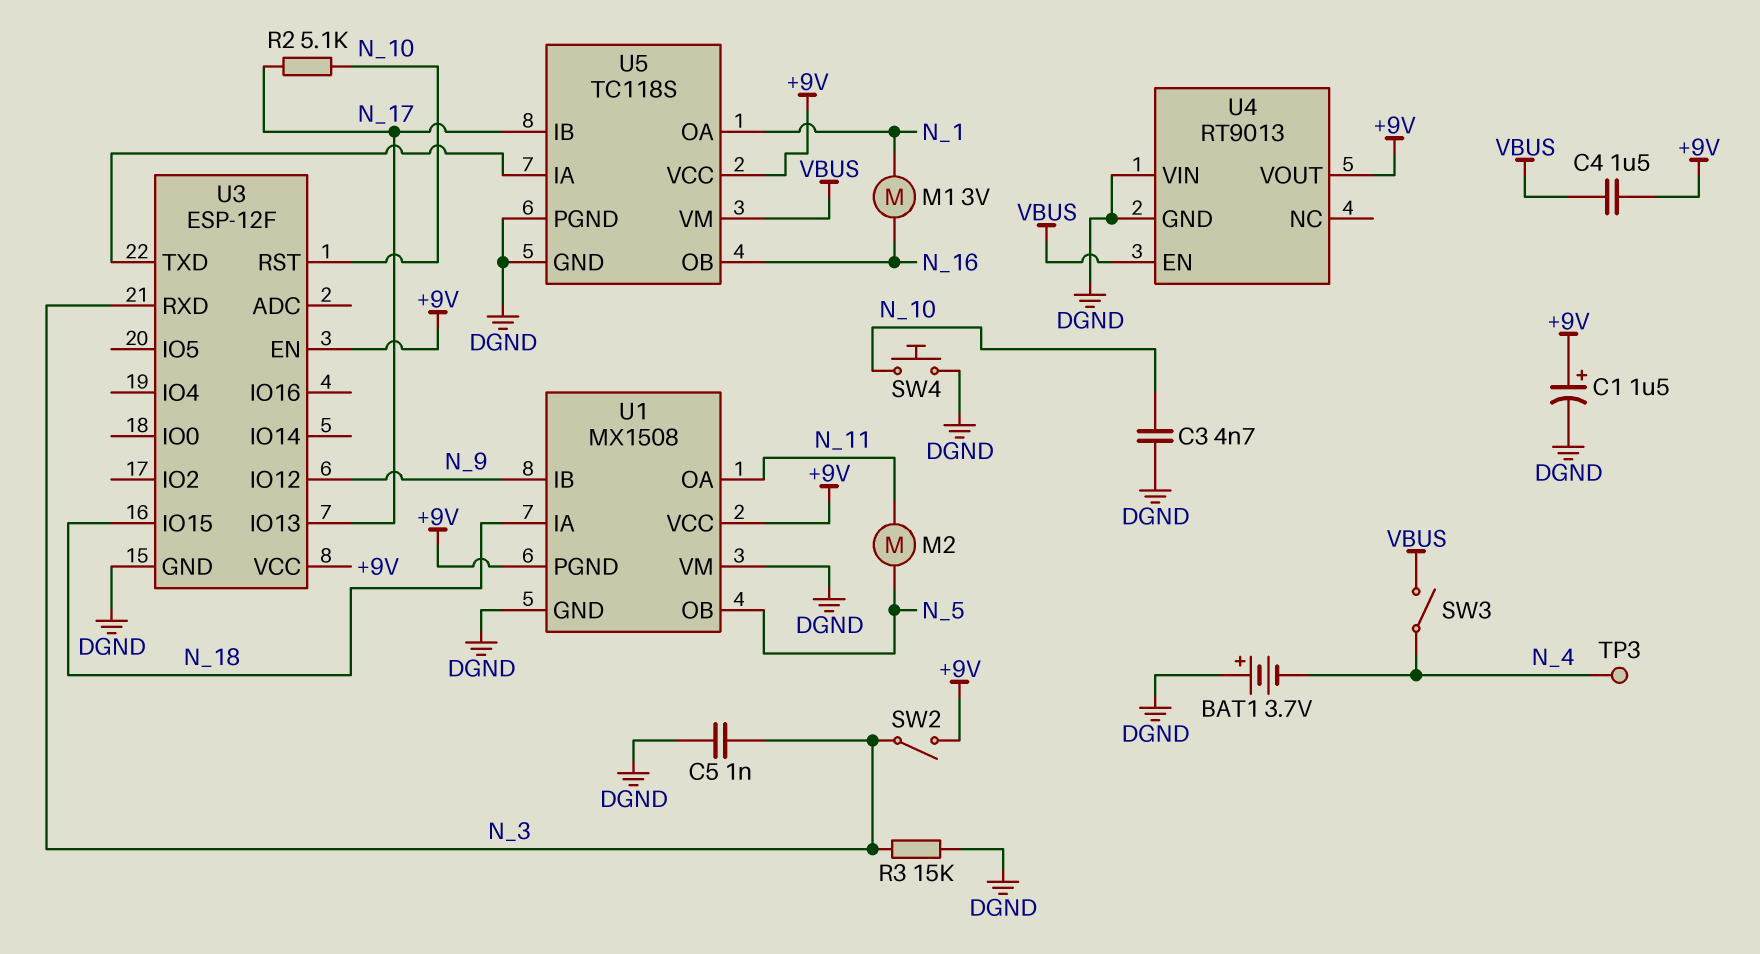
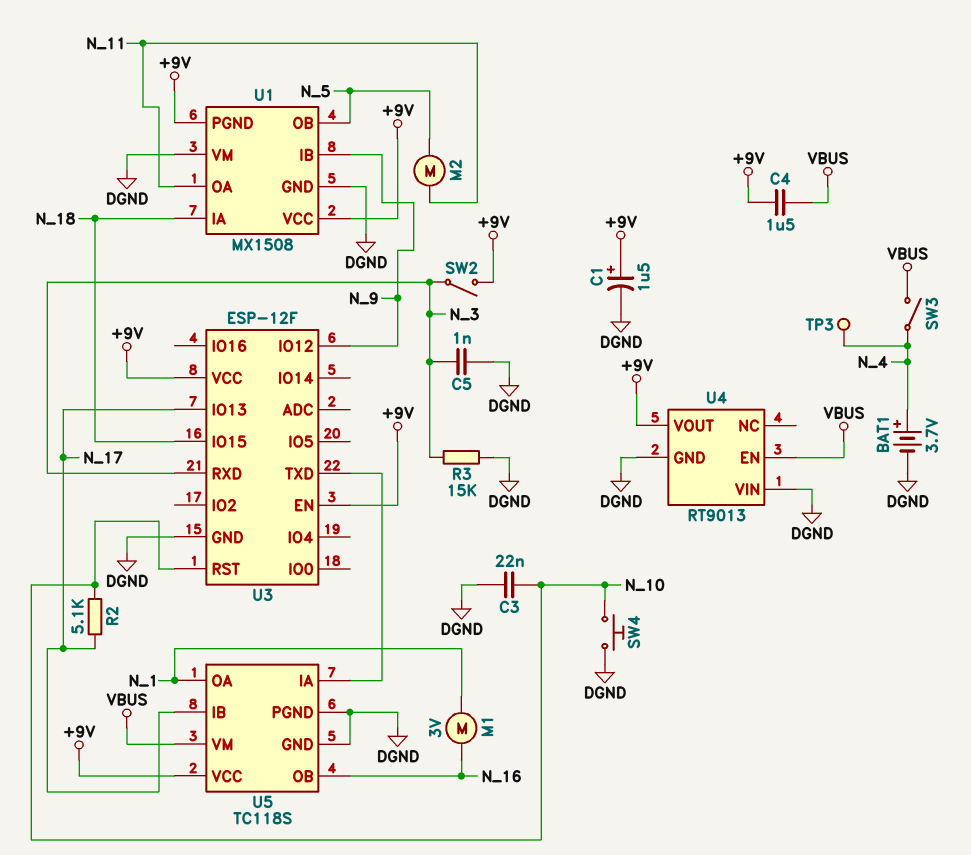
BAT1: 3.7V (plus DGND, minus N_4) -> 3.7V (plus N_4, minus DGND)
C3: 4.7nF (DGND, N_10) -> 22nF (DGND, N_10)

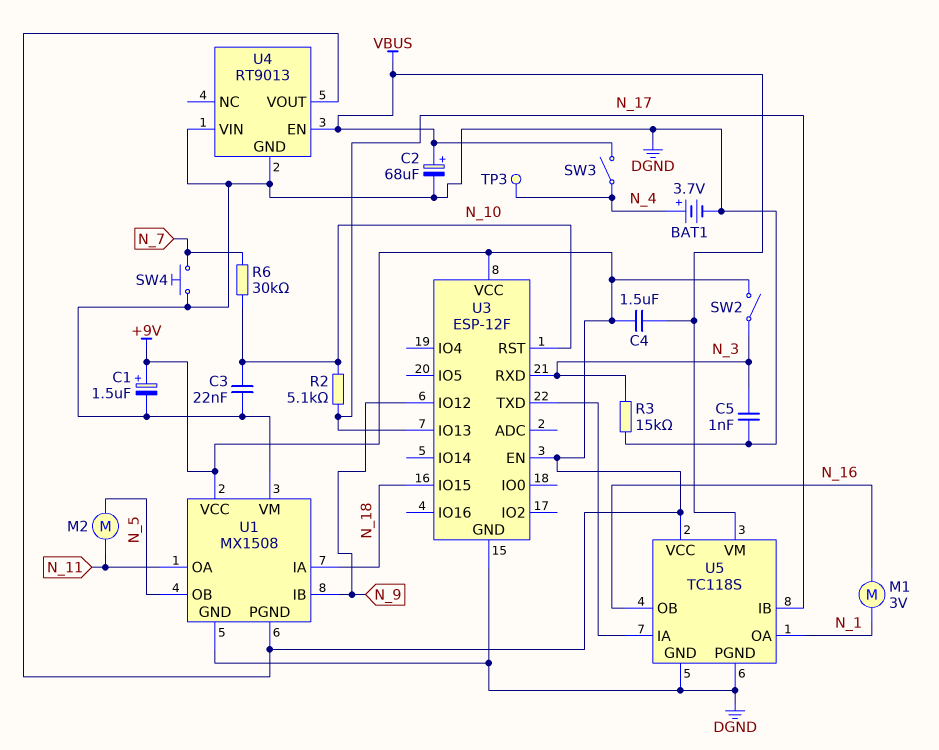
C2: none -> 68uF (plus VBUS, minus DGND)
R6: none -> 30k (N_7, N_10)
SW4: button (DGND, N_10) -> button (DGND, N_7)

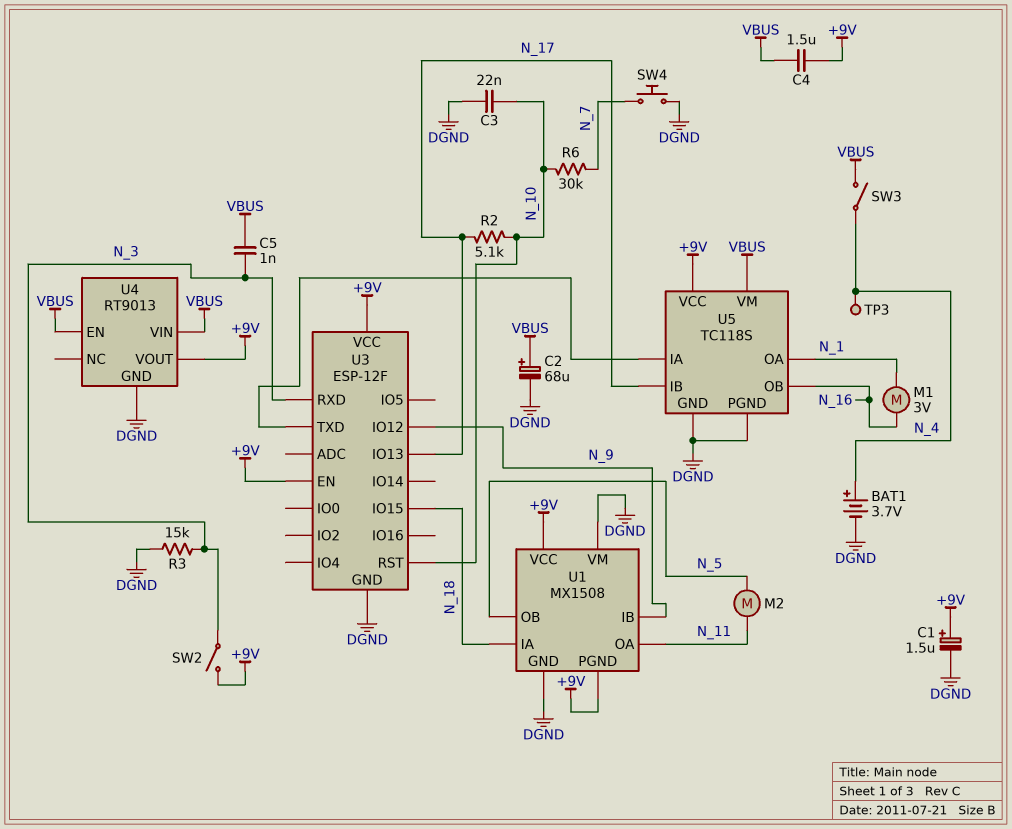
C5: 1nF (DGND, N_3) -> 1nF (N_3, VBUS)
U4 pin VIN: DGND -> VBUS

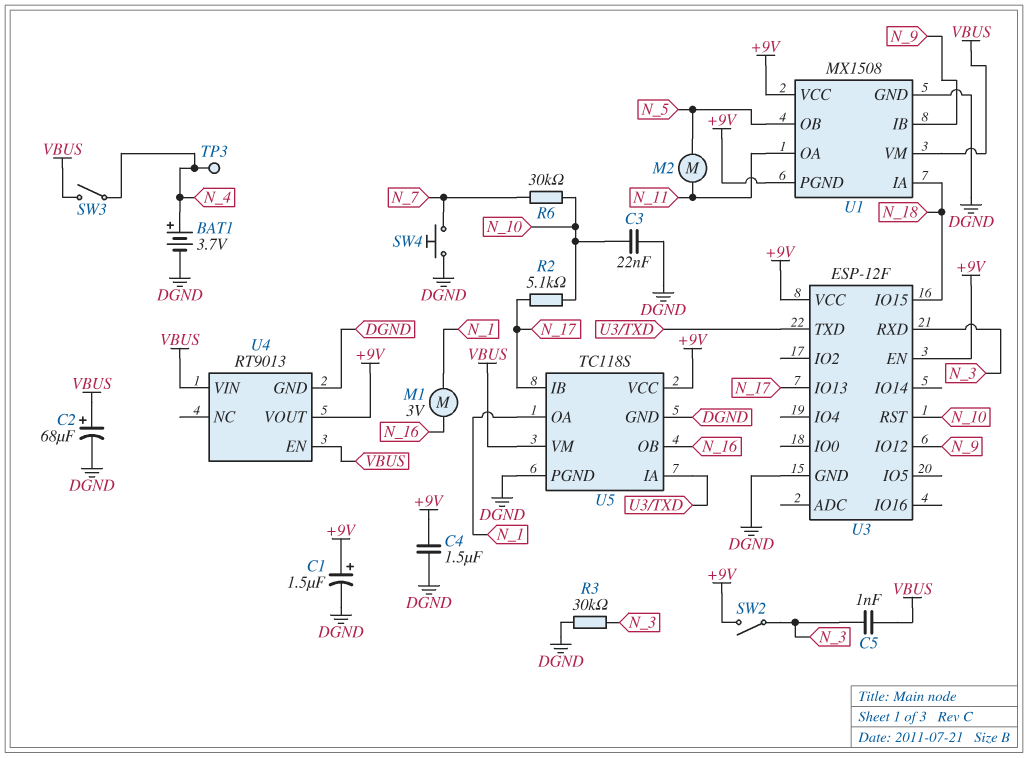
C4: 1.5uF (+9V, VBUS) -> 1.5uF (+9V, DGND)
R3: 15k (DGND, N_3) -> 30k (DGND, N_3)
U1 pin VM: DGND -> VBUS

